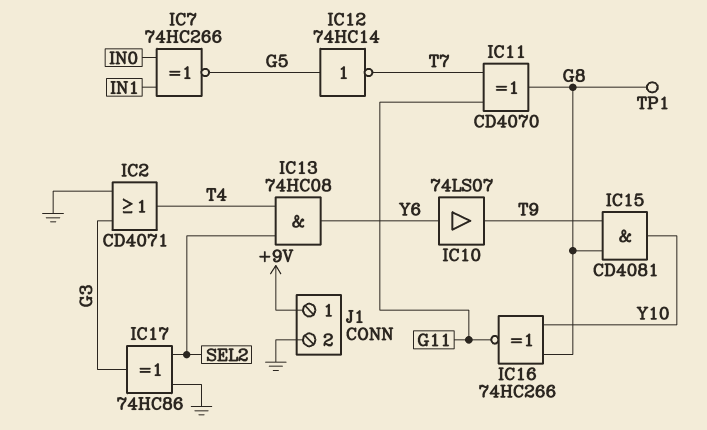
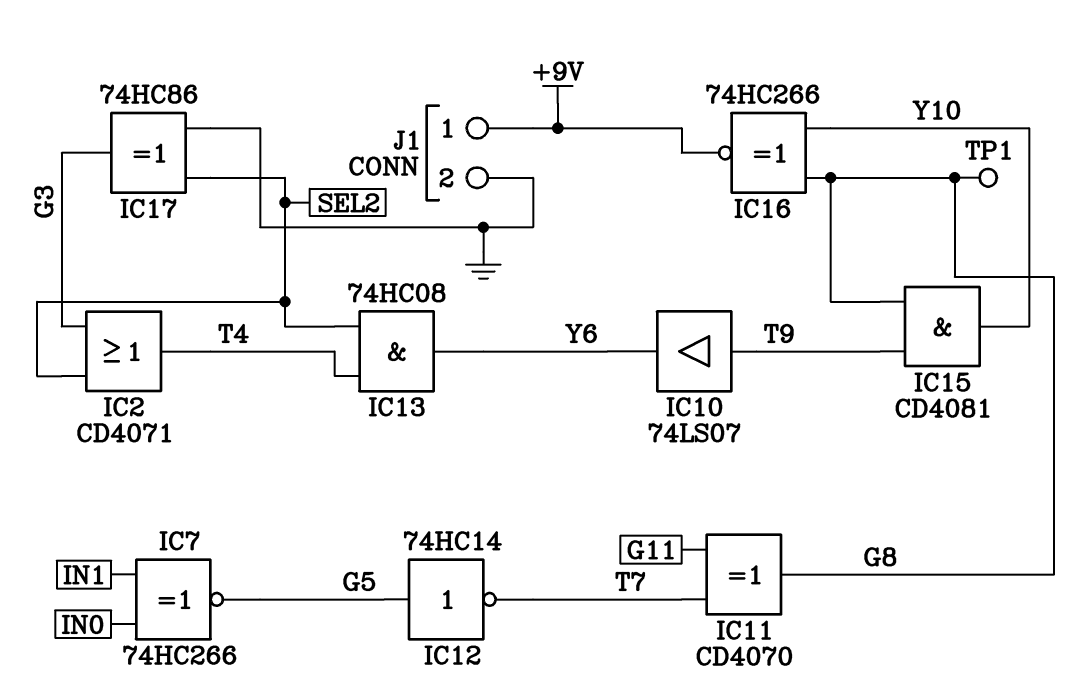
IC2: OR CD4071 (in G3, in GND, out T4) -> OR CD4071 (in G3, in SEL2, out T4)
IC10: buffer 74LS07 (in Y6, out T9) -> buffer 74LS07 (in T9, out Y6)
IC16: XNOR 74HC266 (in G8, in Y10, out G11) -> XNOR 74HC266 (in G8, in Y10, out +9V)

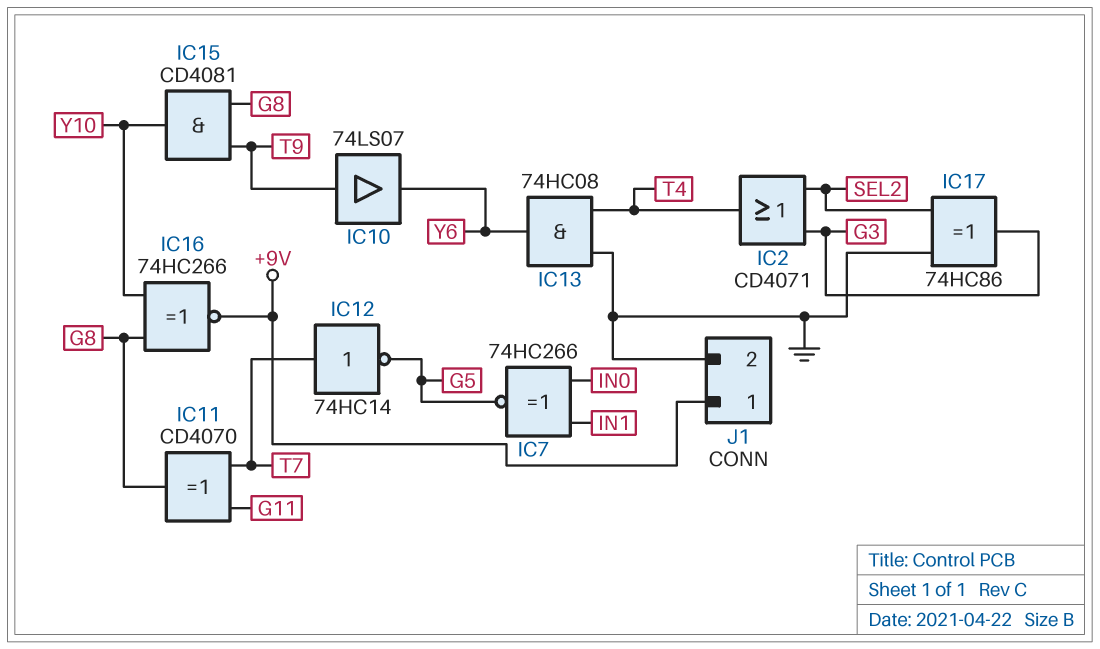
IC12: NOT 74HC14 (in G5, out T7) -> NOT 74HC14 (in T7, out G5)
IC13: AND 74HC08 (in SEL2, in T4, out Y6) -> AND 74HC08 (in GND, in T4, out Y6)
TP1: test point (G8) -> none

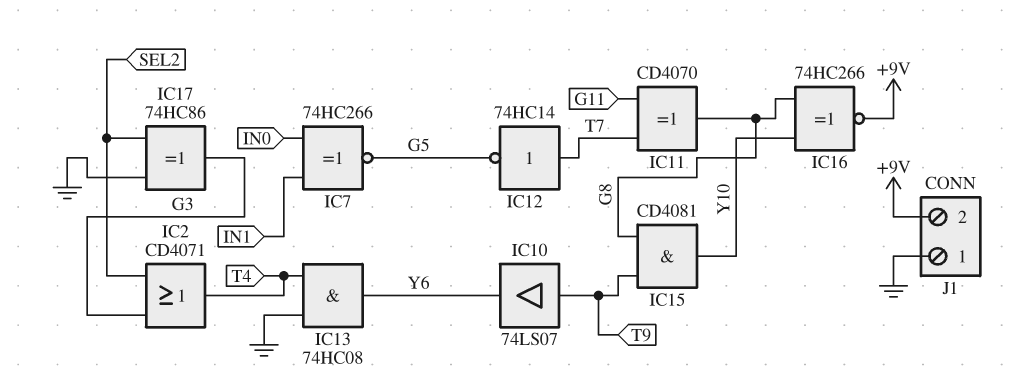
J1 pin 1: +9V -> GND
J1 pin 2: GND -> +9V

